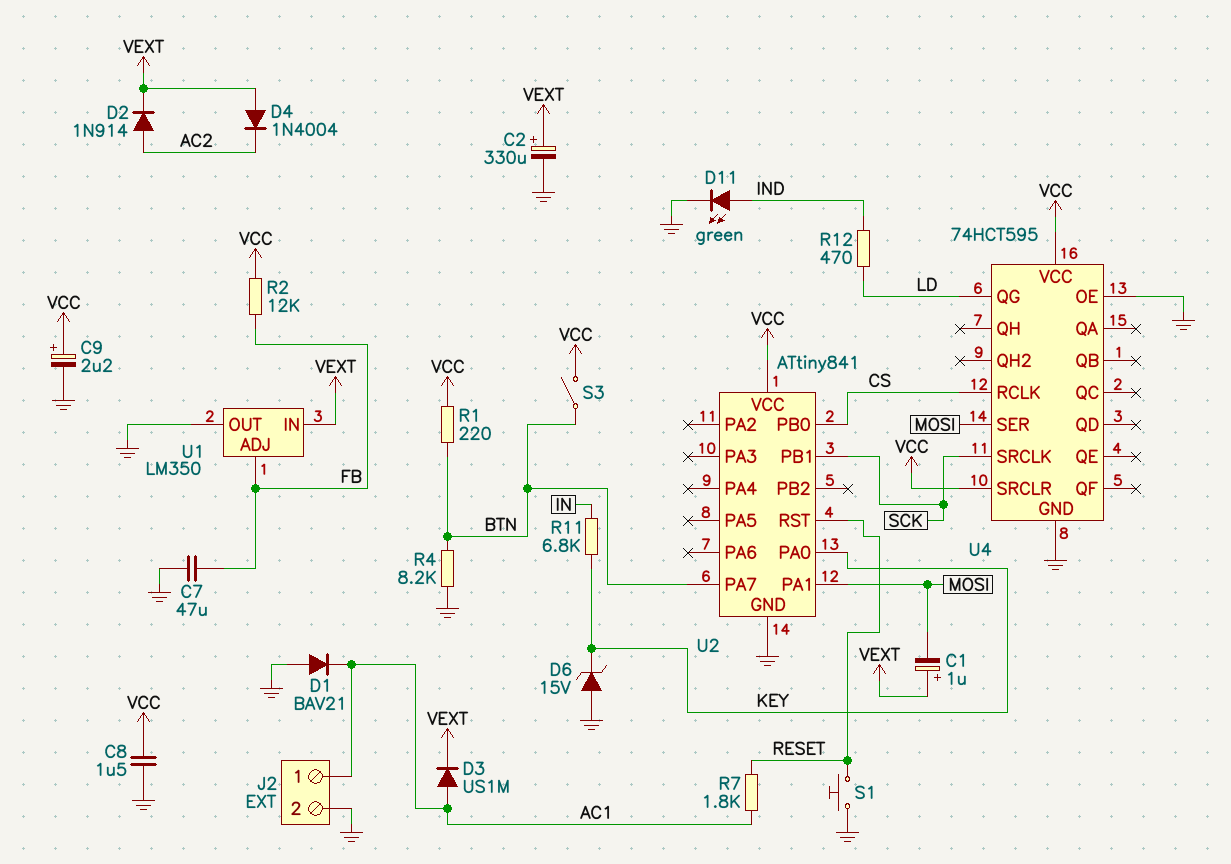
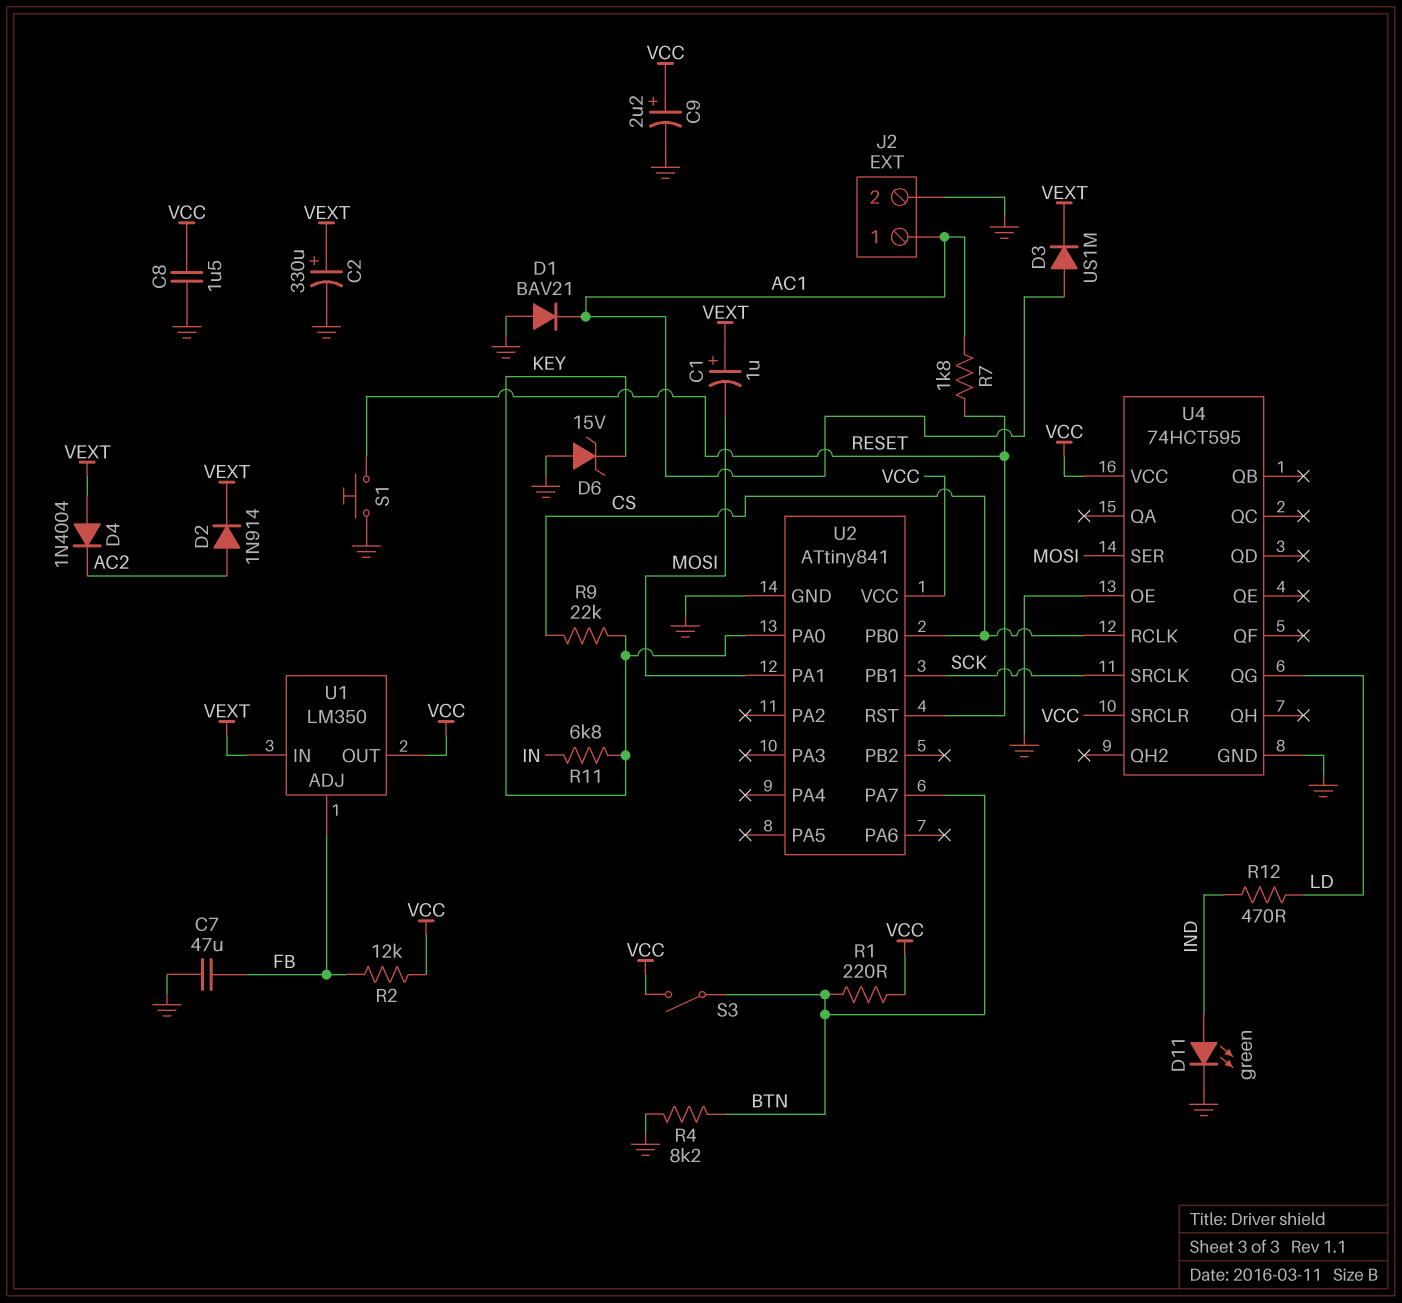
R9: none -> 22k (CS, KEY)
U1 pin OUT: GND -> VCC

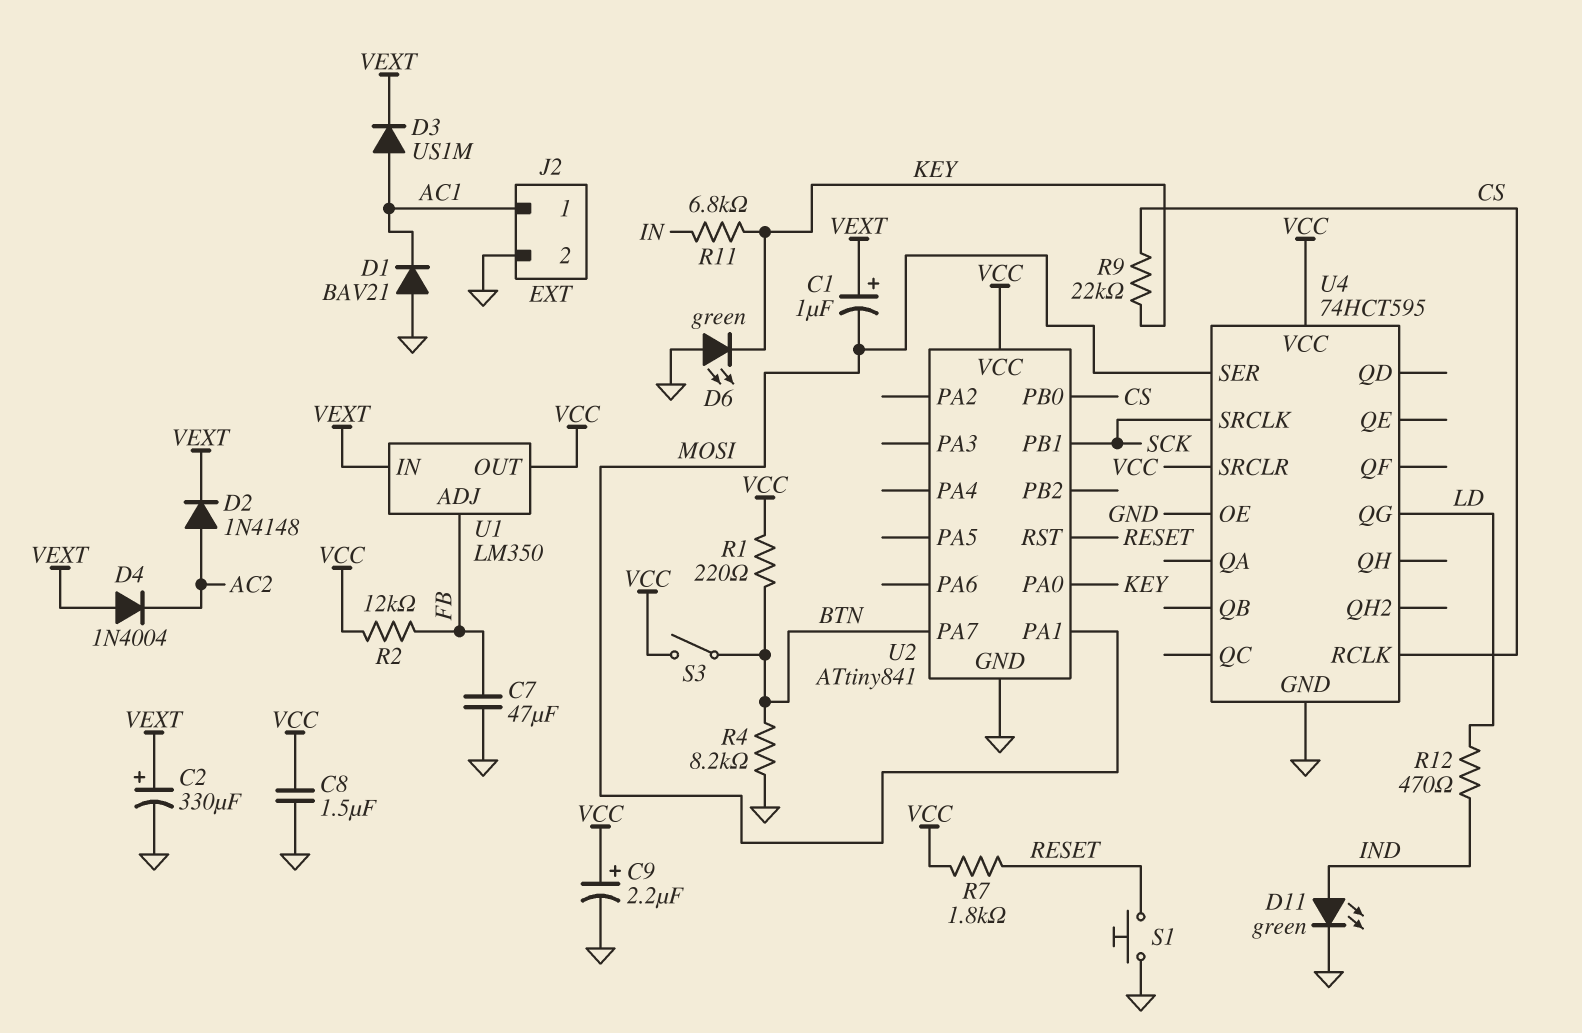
D2: diode 1N914 (A AC2, K VEXT) -> diode 1N4148 (A AC2, K VEXT)
D6: zener 15V (A GND, K KEY) -> LED green (A GND, K KEY)
R7: 1.8k (AC1, RESET) -> 1.8k (RESET, VCC)

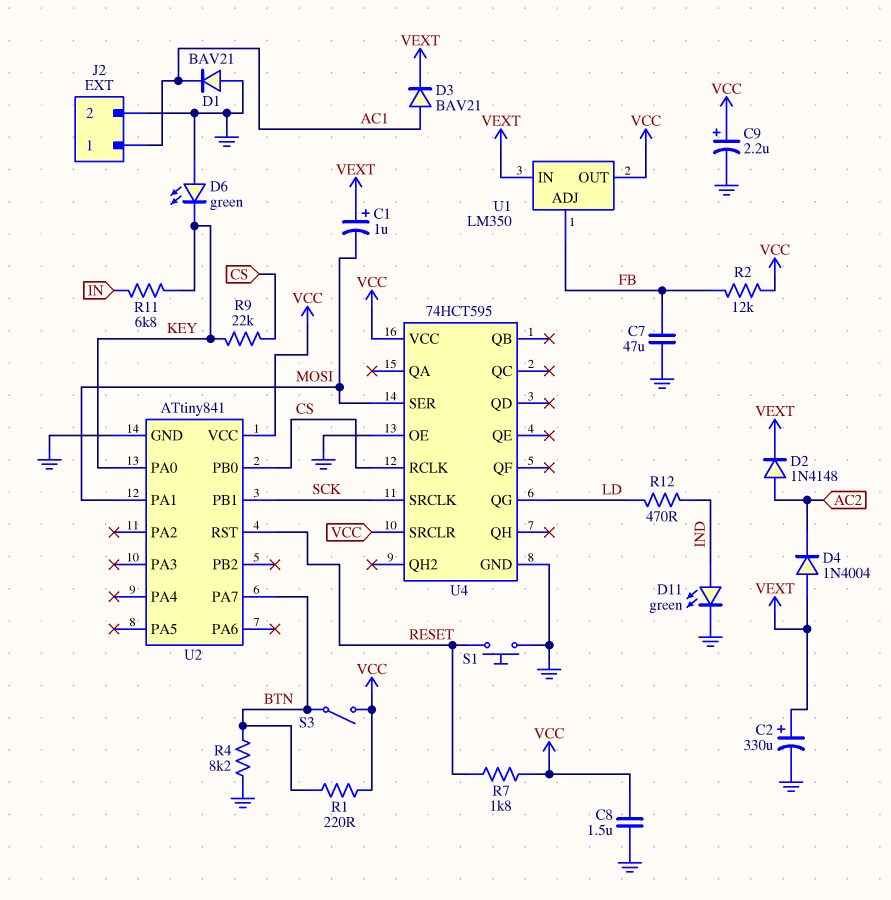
D3: diode US1M (A AC1, K VEXT) -> diode BAV21 (A AC1, K VEXT)

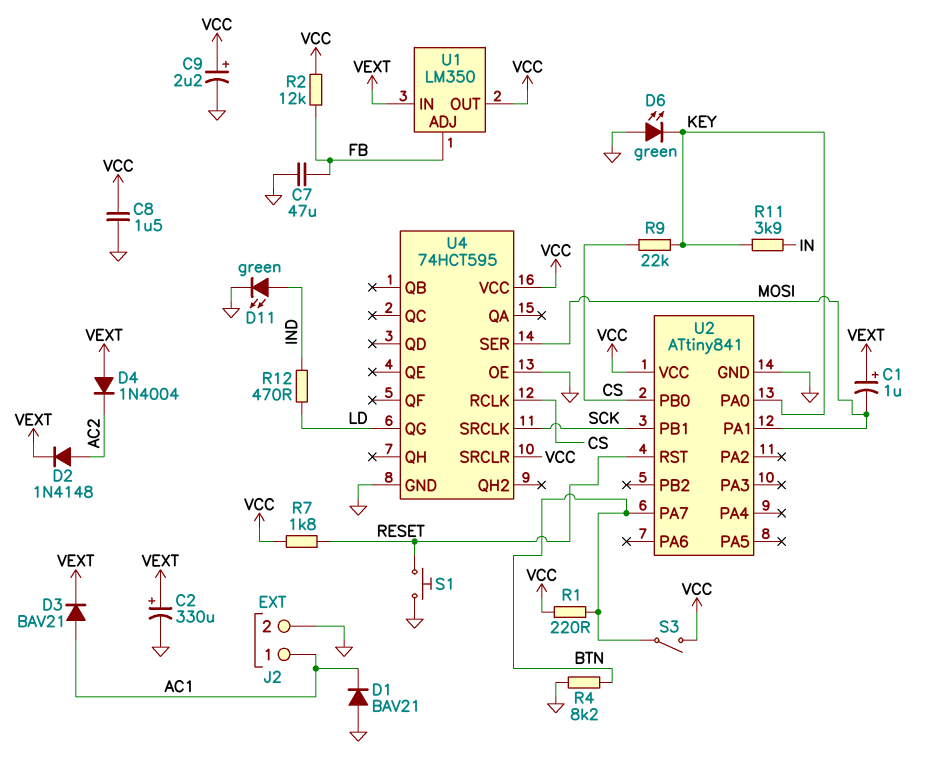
R11: 6.8k (IN, KEY) -> 3.9k (IN, KEY)

